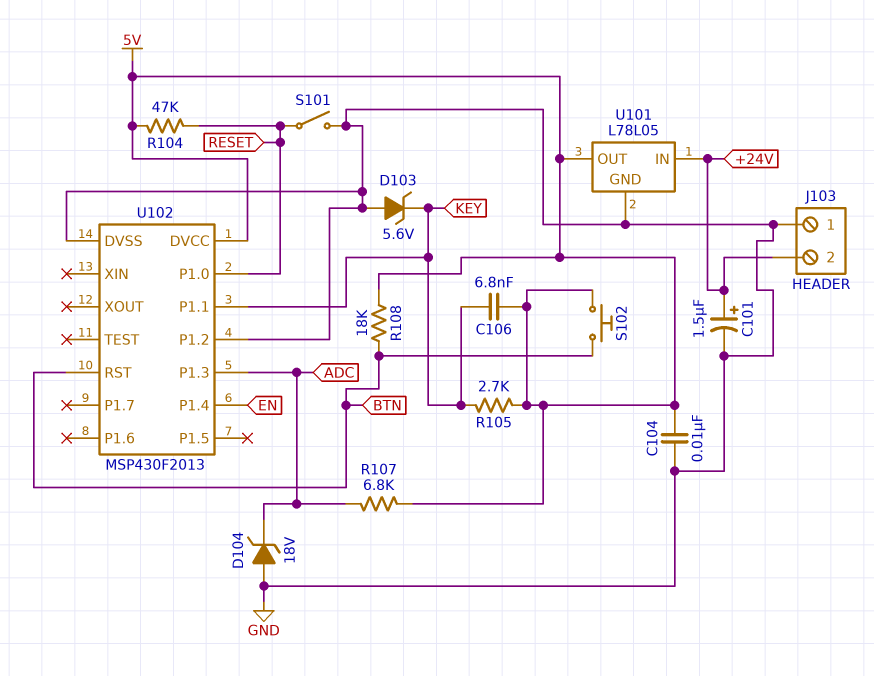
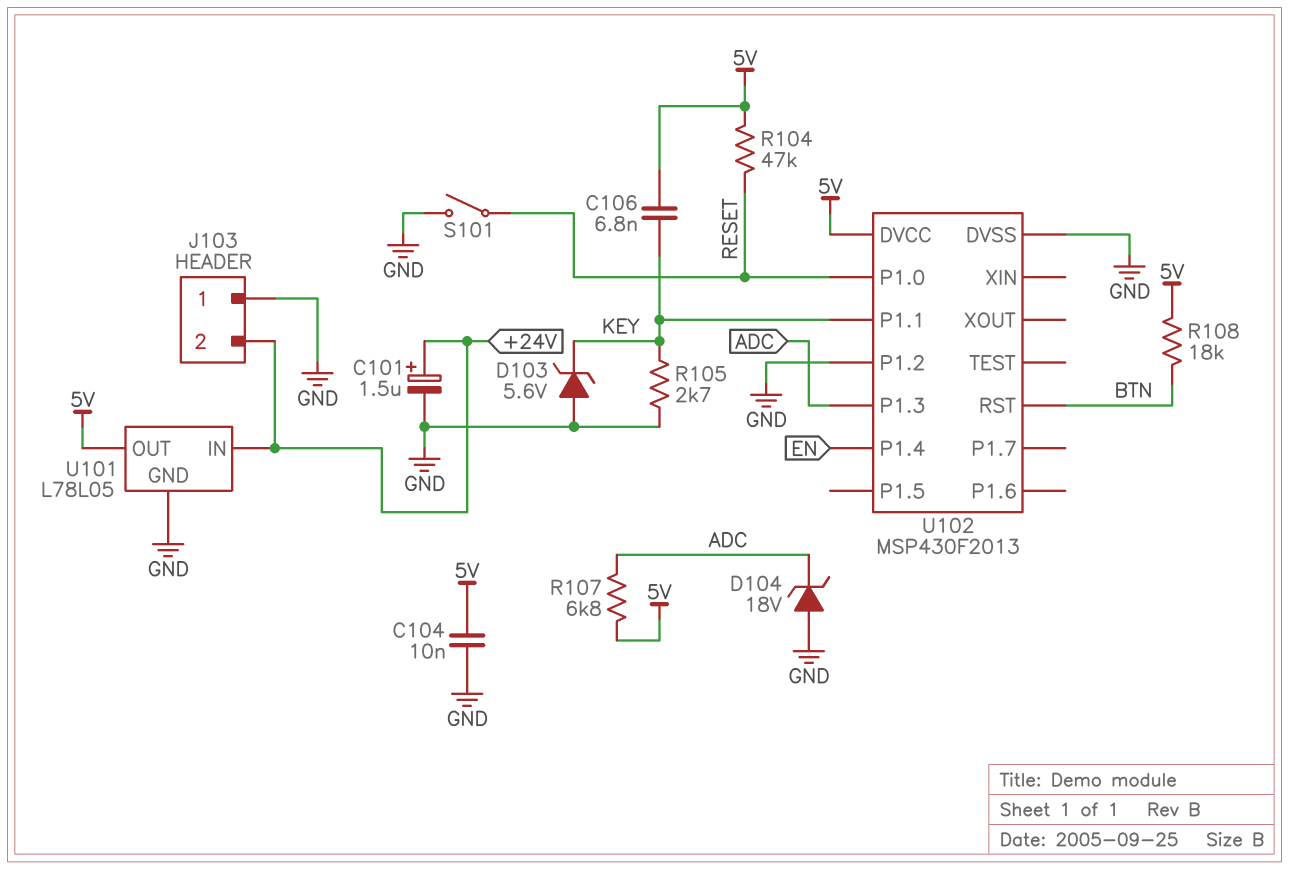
R105: 2.7k (5V, KEY) -> 2.7k (GND, KEY)
S102: button (5V, BTN) -> none

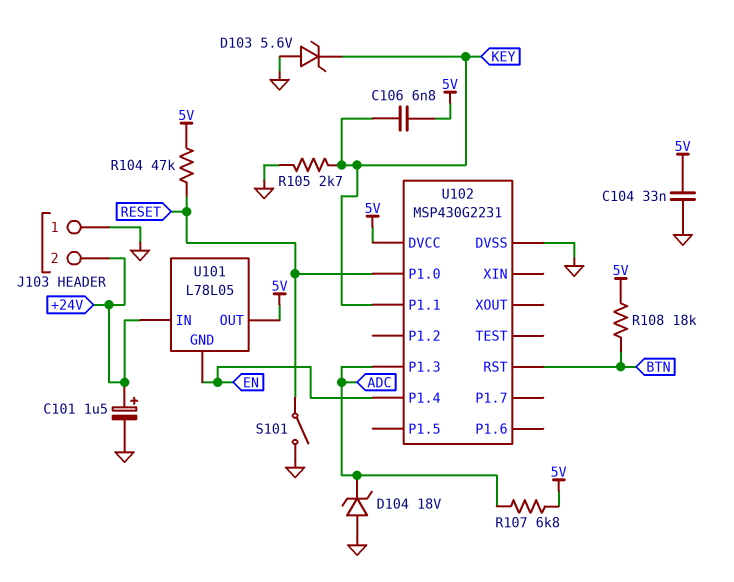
C104: 10nF (5V, GND) -> 33nF (5V, GND)
U101 pin GND: GND -> EN
U102: MSP430F2013 -> MSP430G2231
U102 pin P1.2: GND -> none

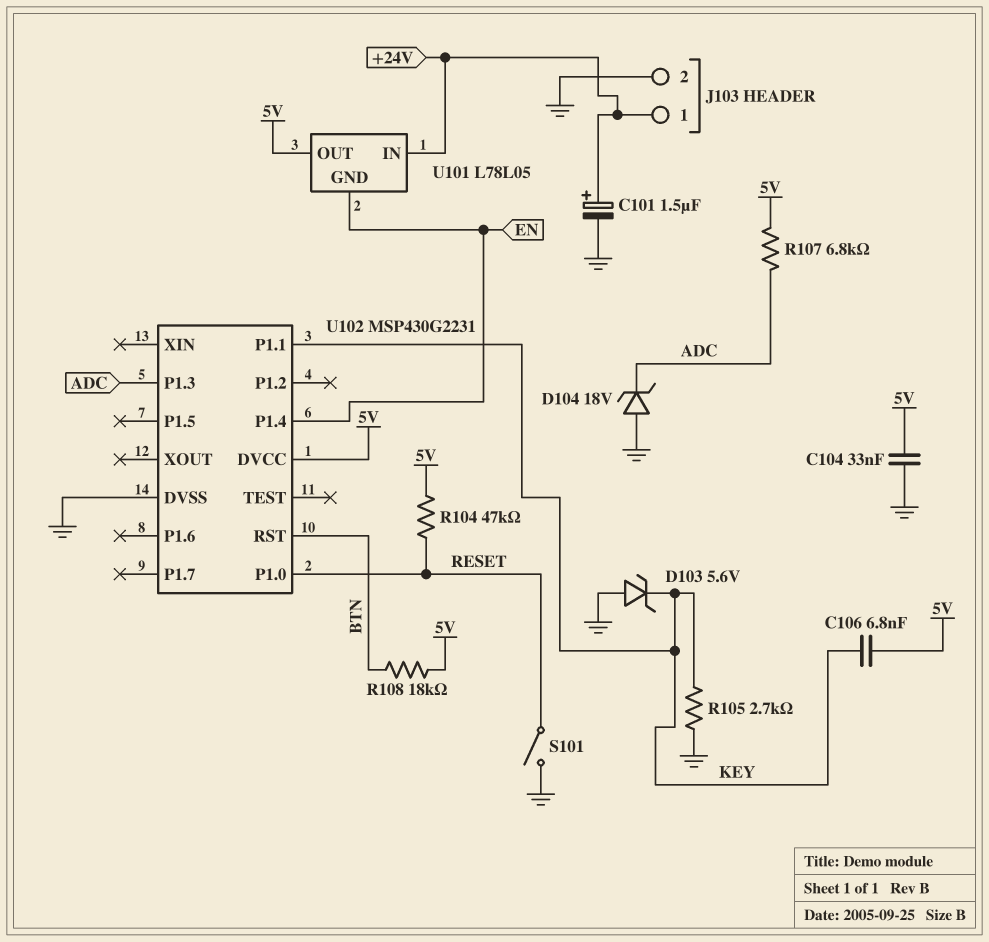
J103 pin 1: GND -> +24V
J103 pin 2: +24V -> GND

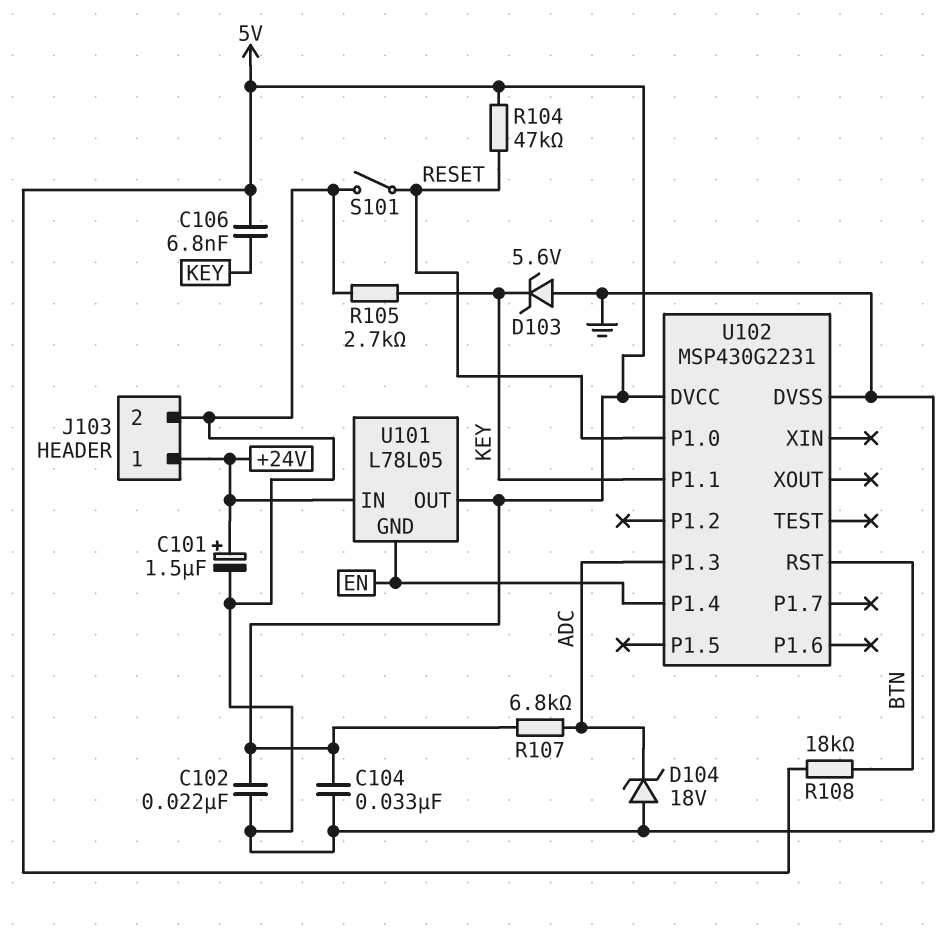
C102: none -> 22nF (5V, GND)

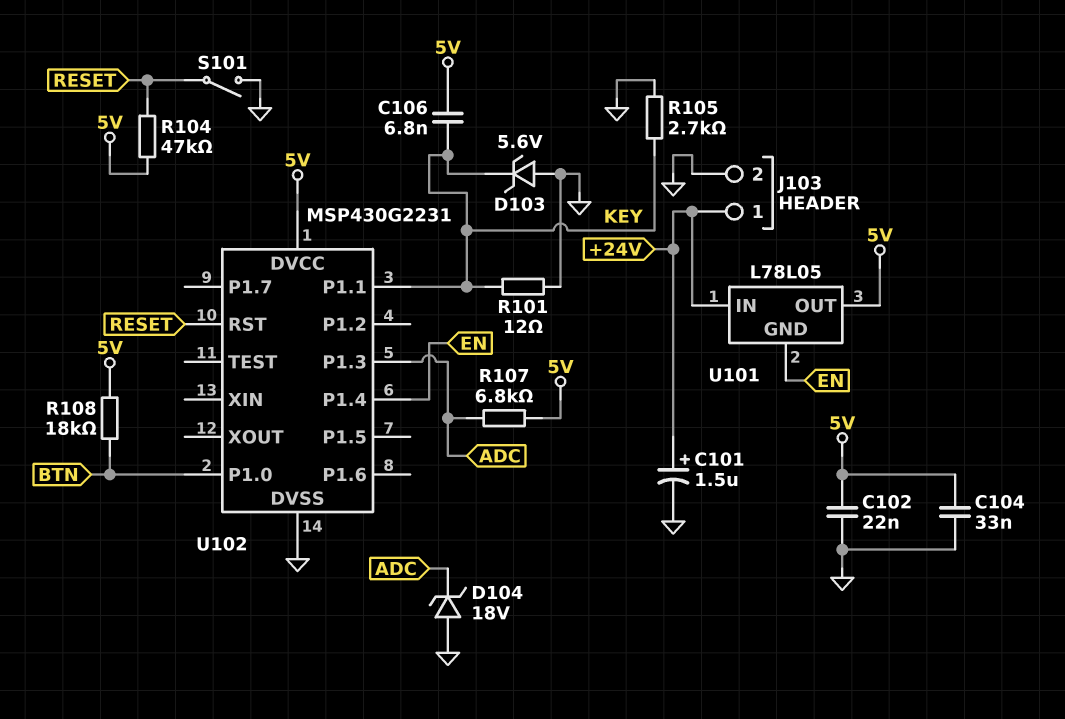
R101: none -> 12 (GND, KEY)
U102 pin P1.0: RESET -> BTN
U102 pin RST: BTN -> RESET

